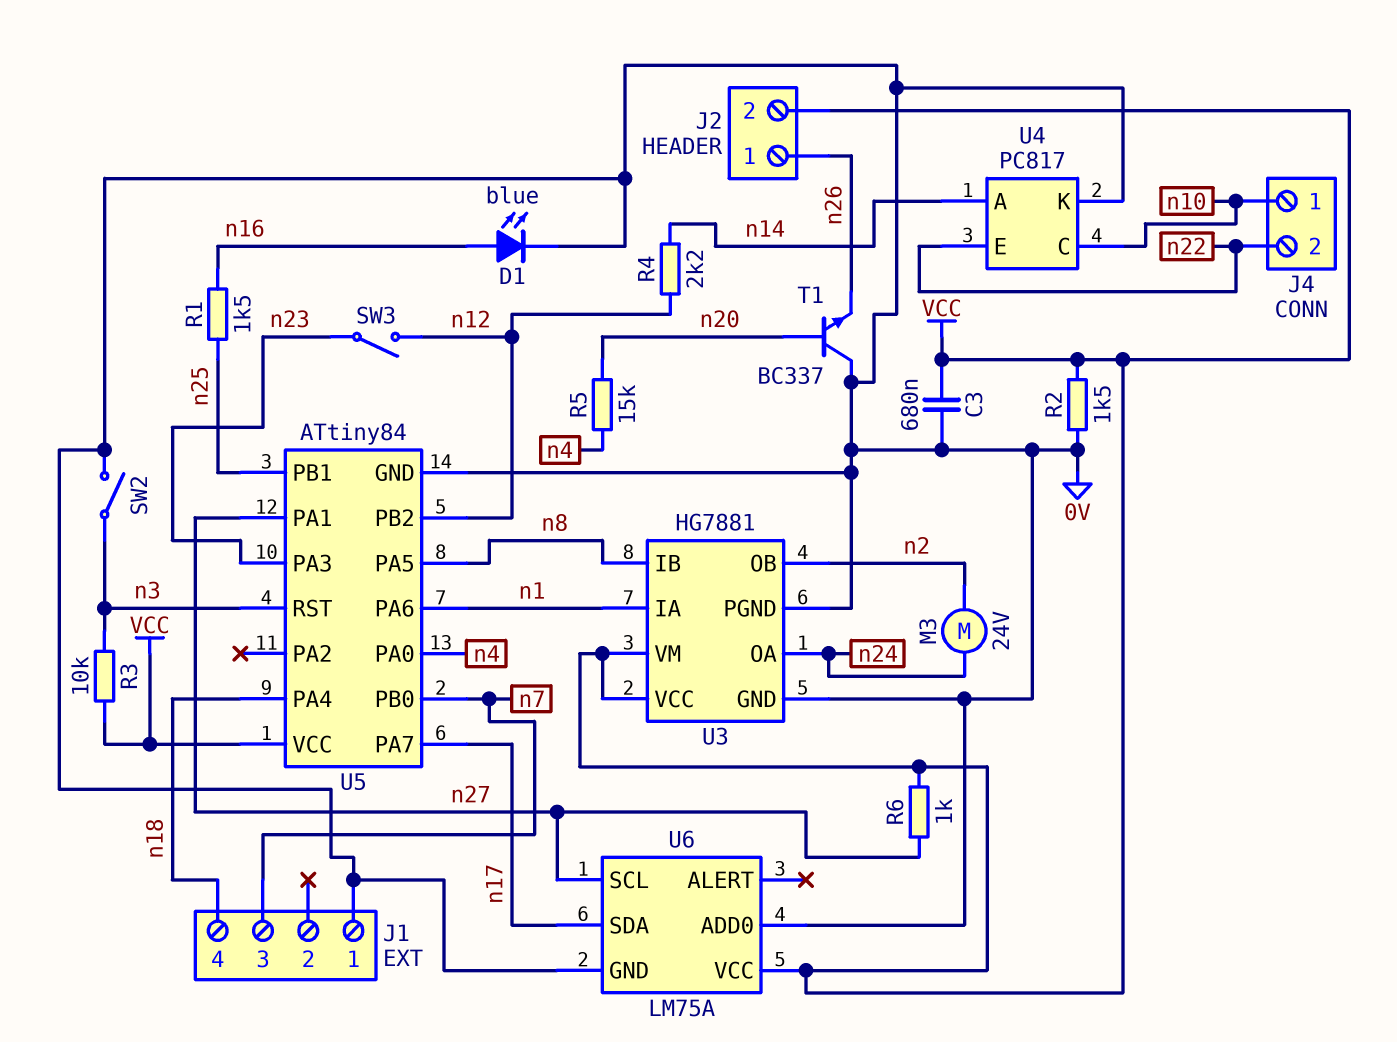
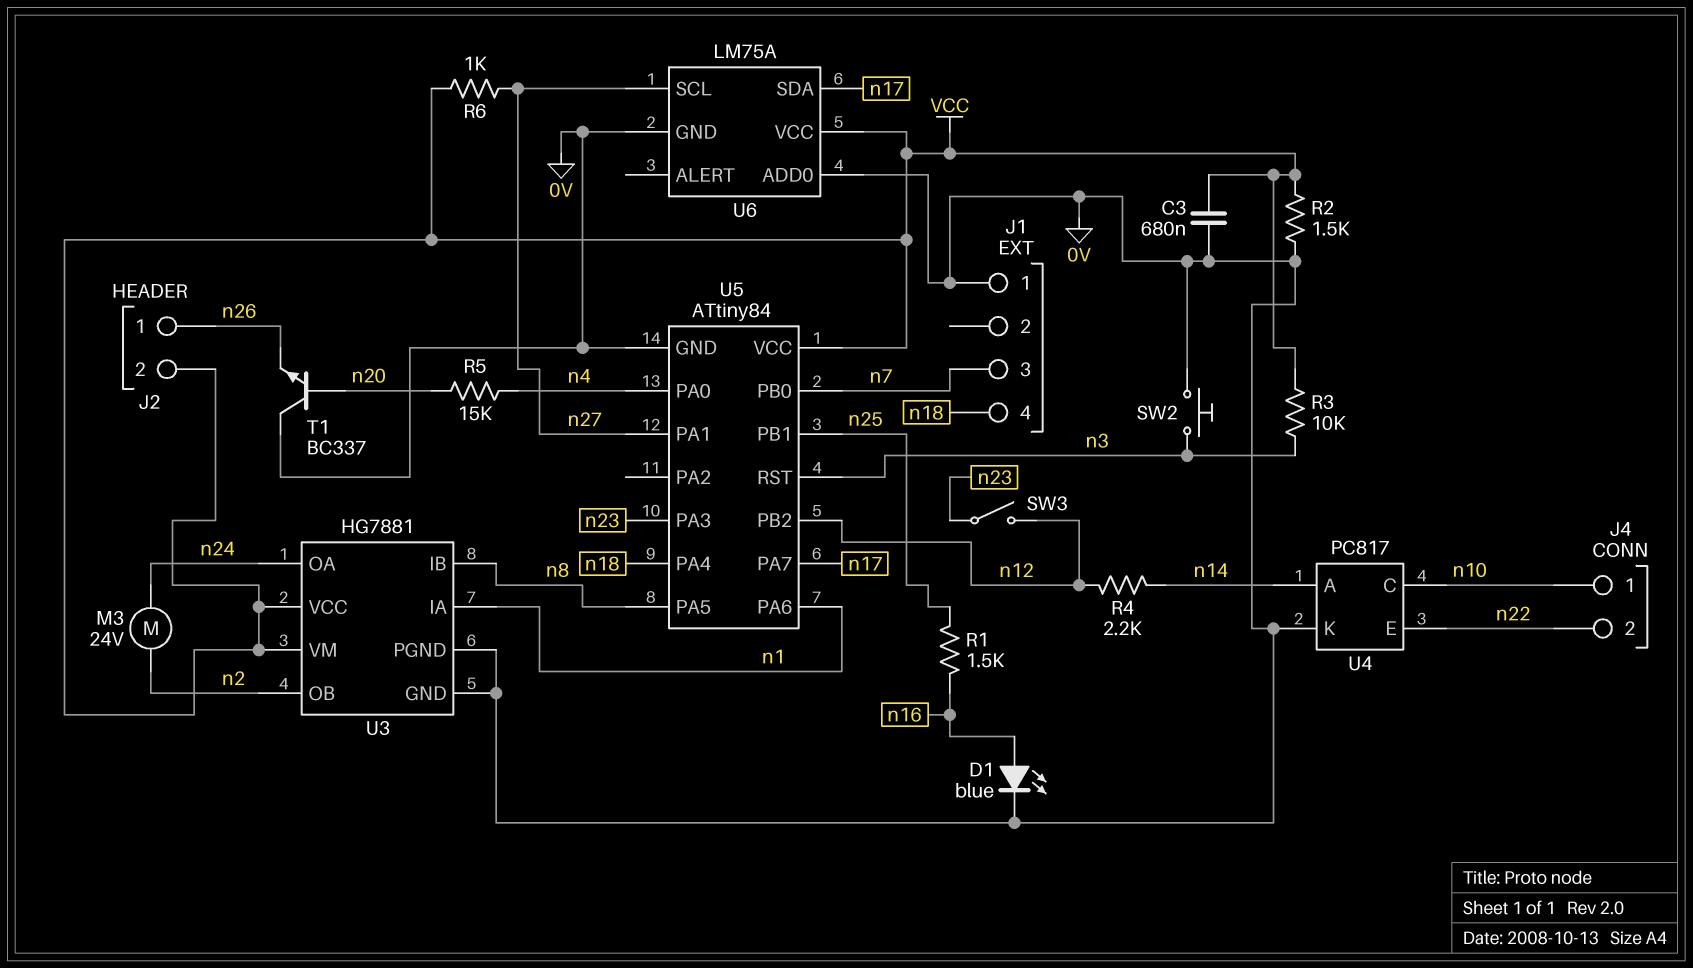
SW2: switch (0V, n3) -> button (0V, n3)

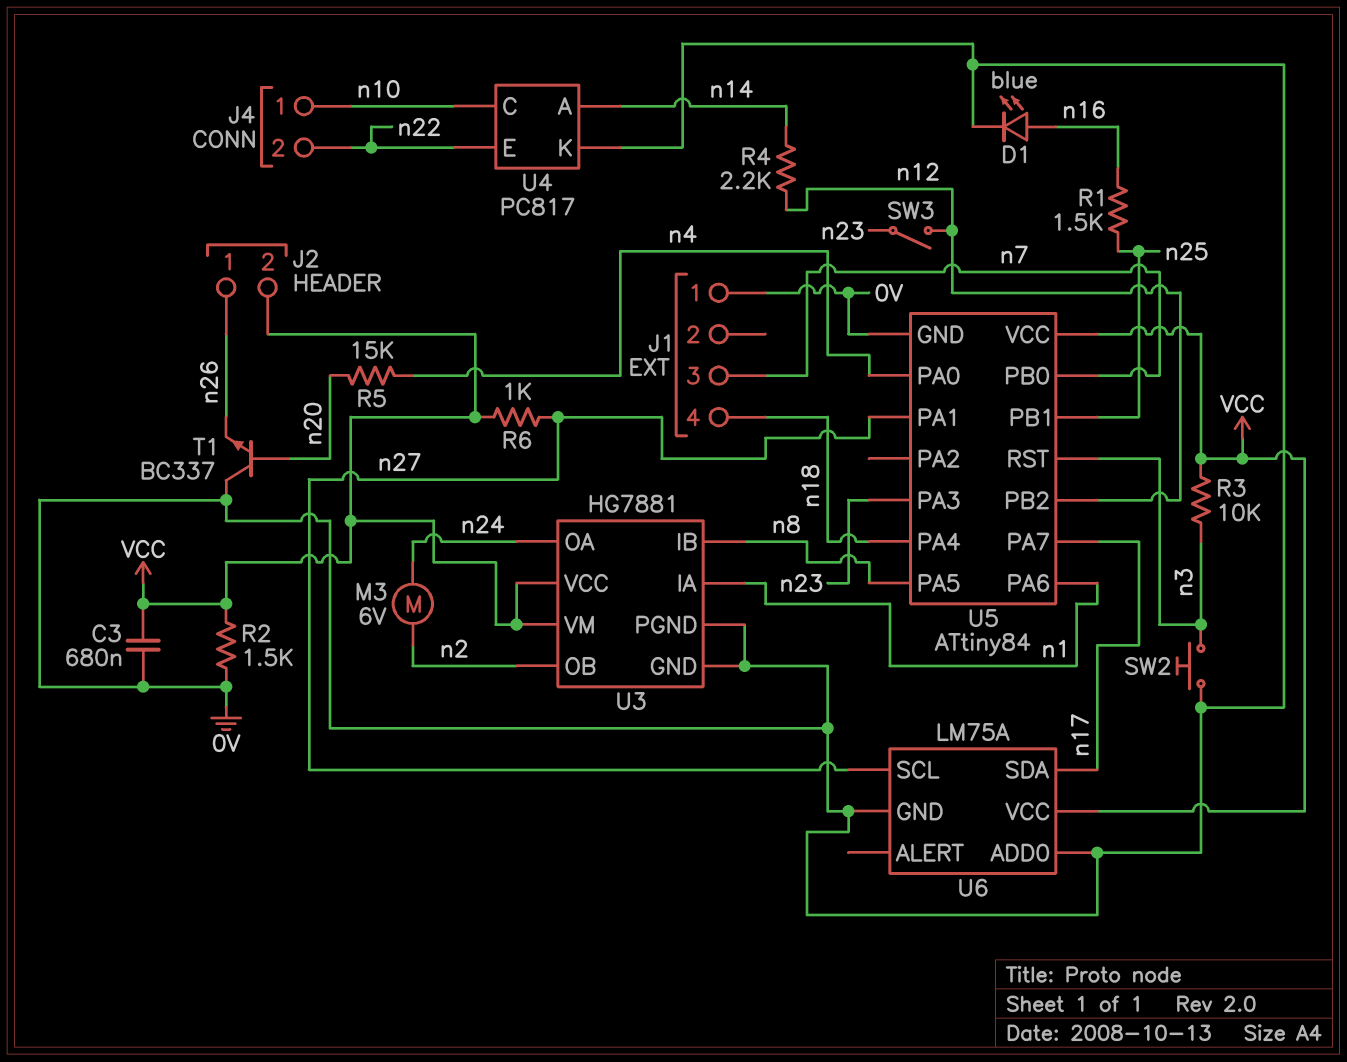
M3: motor 24V (n2, n24) -> motor 6V (n2, n24)

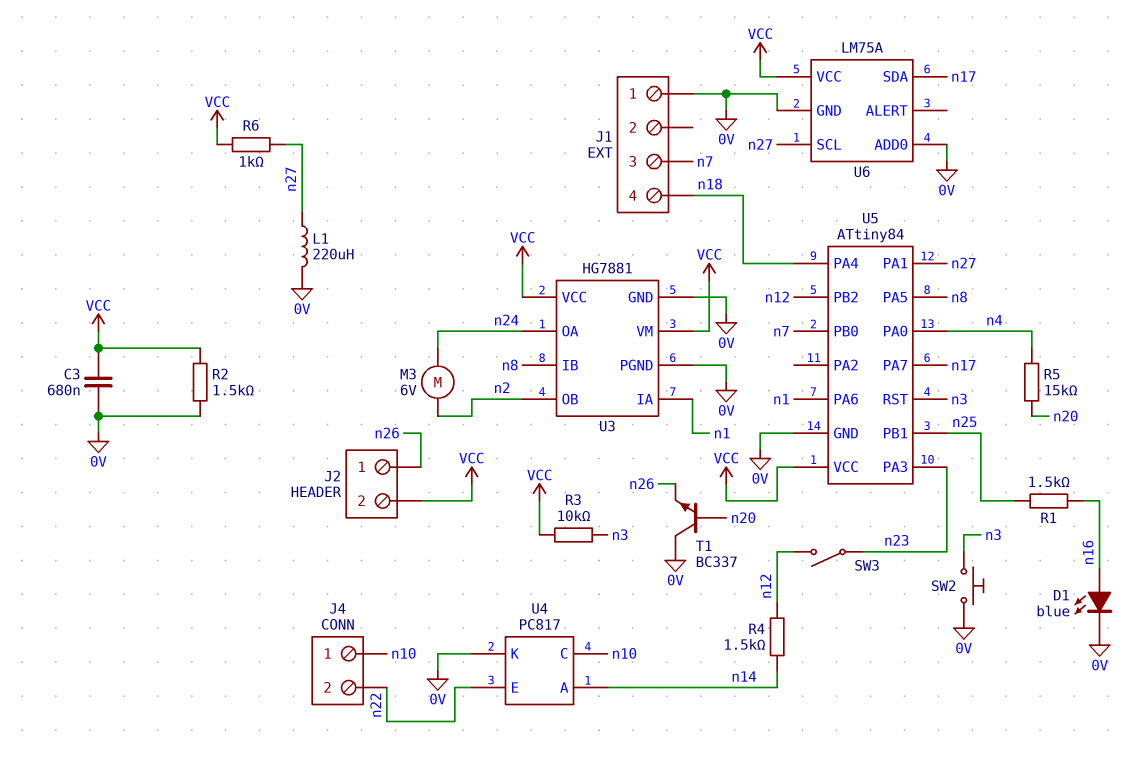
L1: none -> 220uH (0V, n27)
R4: 2.2k (n12, n14) -> 1.5k (n12, n14)

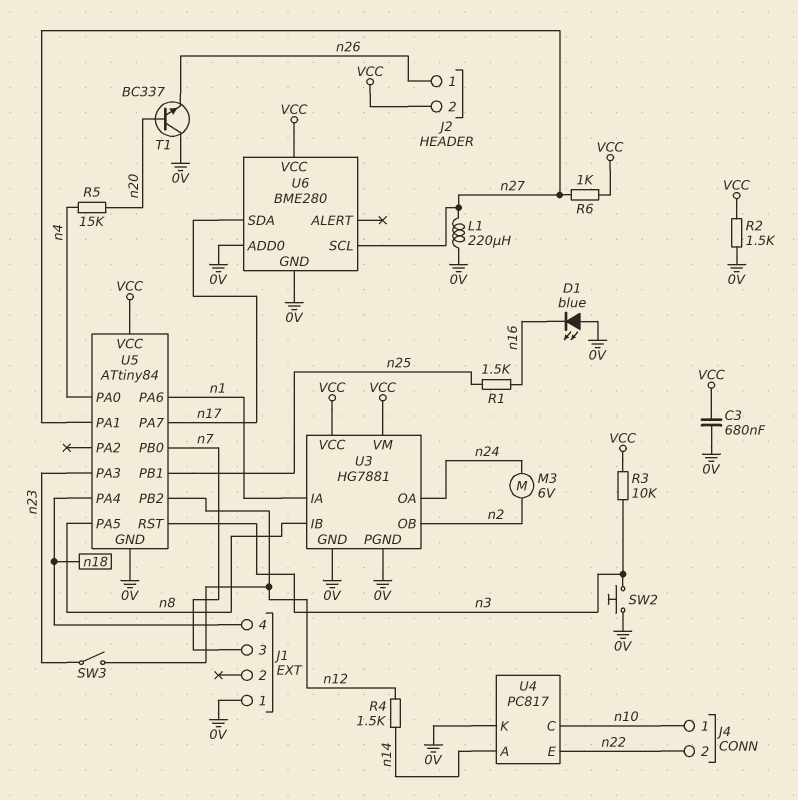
D1: LED blue (A n16, K 0V) -> LED blue (A 0V, K n16)
U6: LM75A -> BME280

